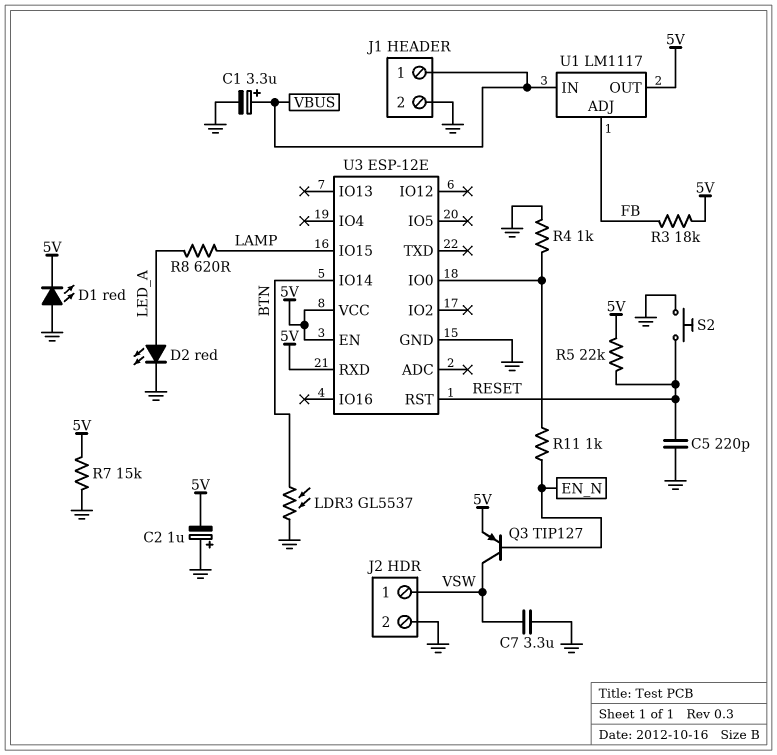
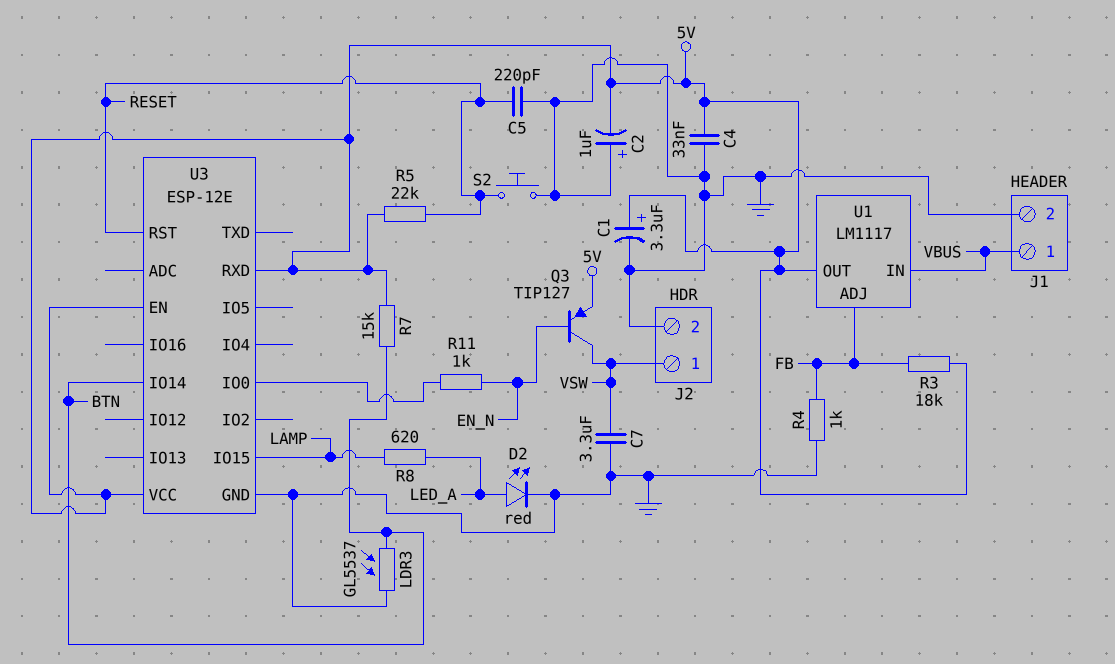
C1: 3.3uF (plus VBUS, minus GND) -> 3.3uF (plus 5V, minus GND)
C4: none -> 33nF (5V, GND)
D1: LED red (A GND, K 5V) -> none
R4: 1k (GND, U3/IO0) -> 1k (FB, GND)
R7: 15k (5V, GND) -> 15k (5V, BTN)

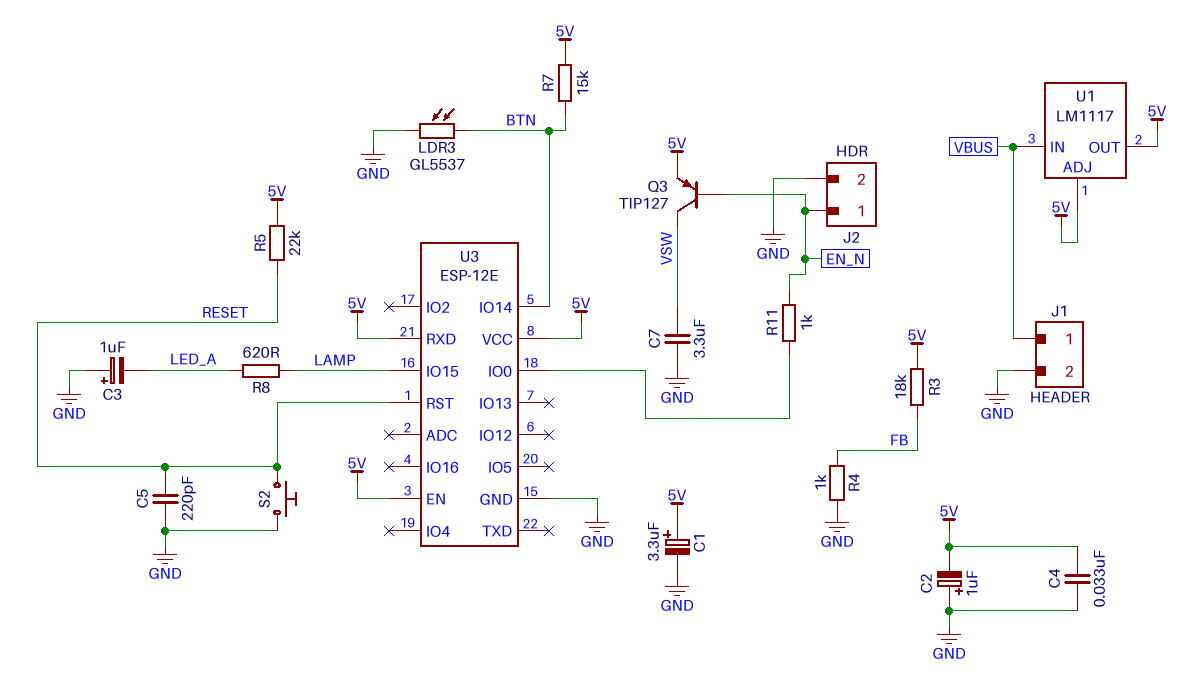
C3: none -> 1uF (plus GND, minus LED_A)
D2: LED red (A LED_A, K GND) -> none
J2 pin 1: VSW -> EN_N
U1 pin ADJ: FB -> 5V

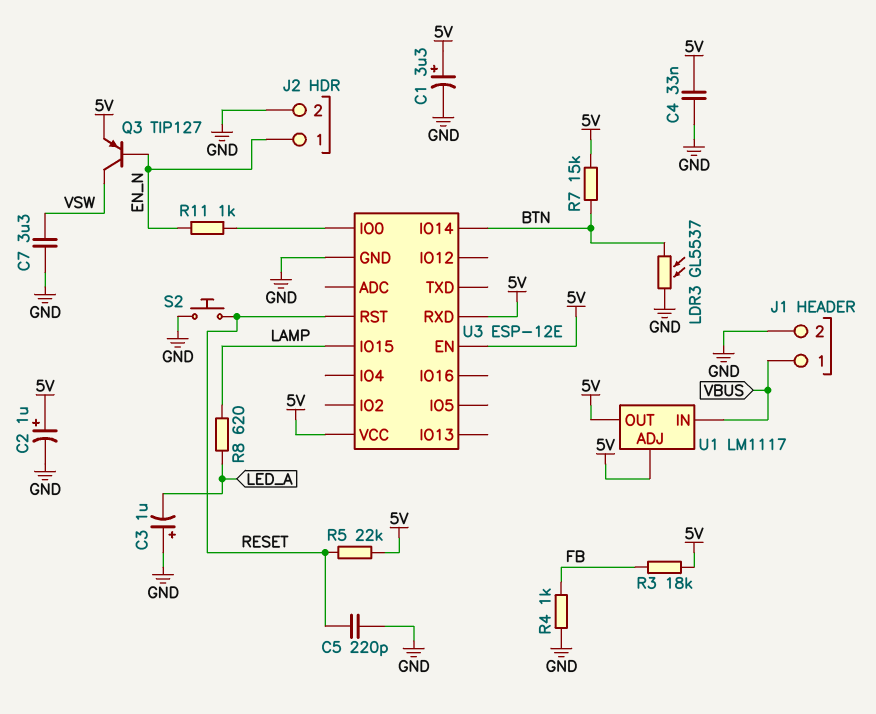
C2: 1uF (plus GND, minus 5V) -> 1uF (plus 5V, minus GND)

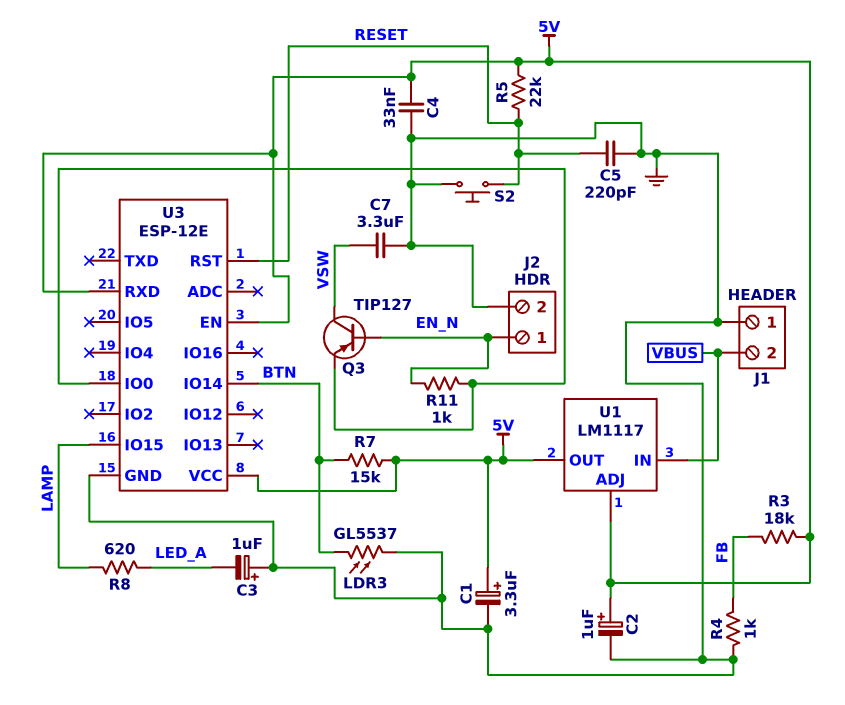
J1 pin 1: VBUS -> GND
J1 pin 2: GND -> VBUS
Q3: PNP TIP127 (B EN_N, C VSW, E 5V) -> PNP TIP127 (B EN_N, C VSW, E U3/IO0)

